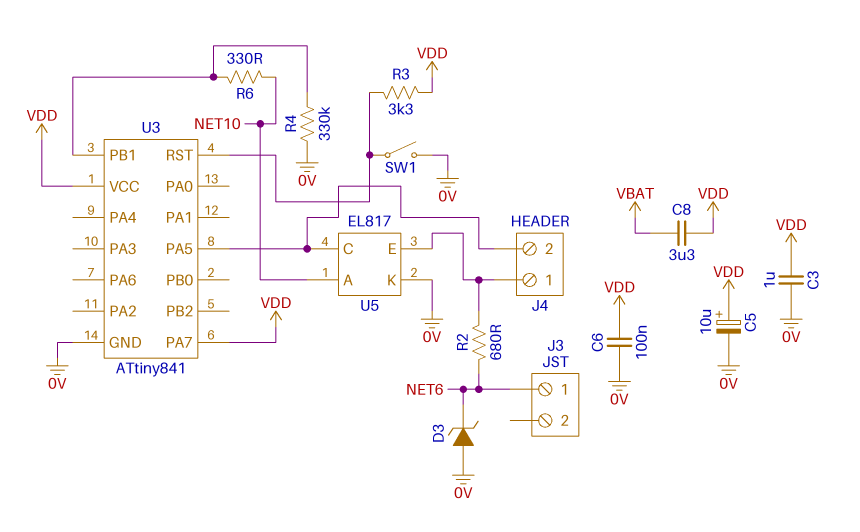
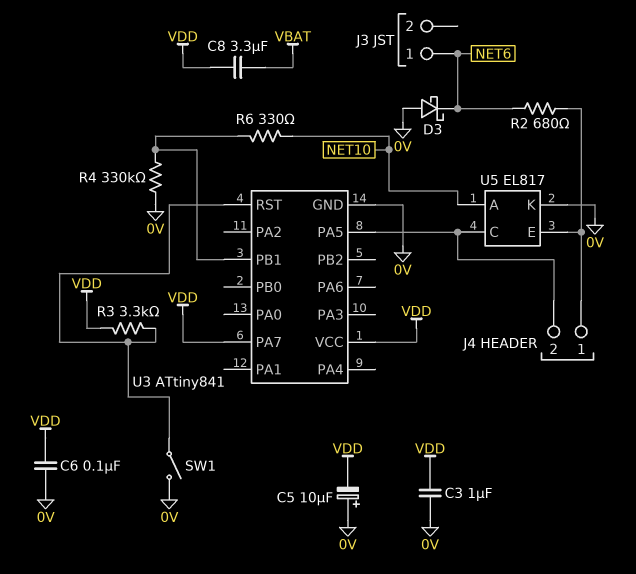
C5: 10uF (plus VDD, minus 0V) -> 10uF (plus 0V, minus VDD)
D3: zener (A 0V, K NET6) -> schottky (A 0V, K NET6)

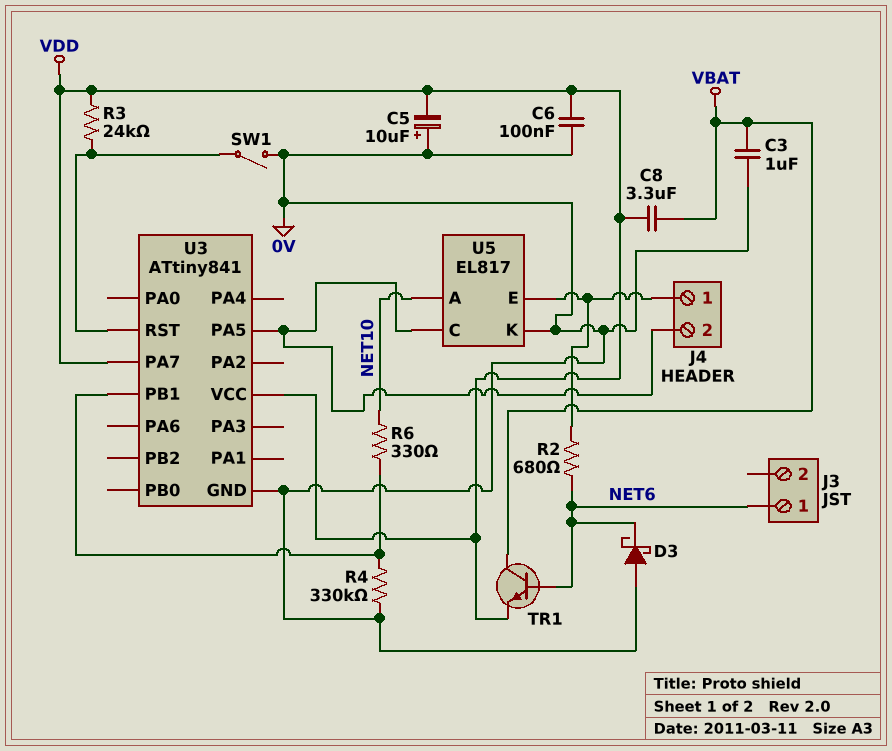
C3: 1uF (0V, VDD) -> 1uF (0V, VBAT)
R3: 3.3k (U3/RST, VDD) -> 24k (U3/RST, VDD)
TR1: none -> NPN (B NET6, C VBAT, E VDD)

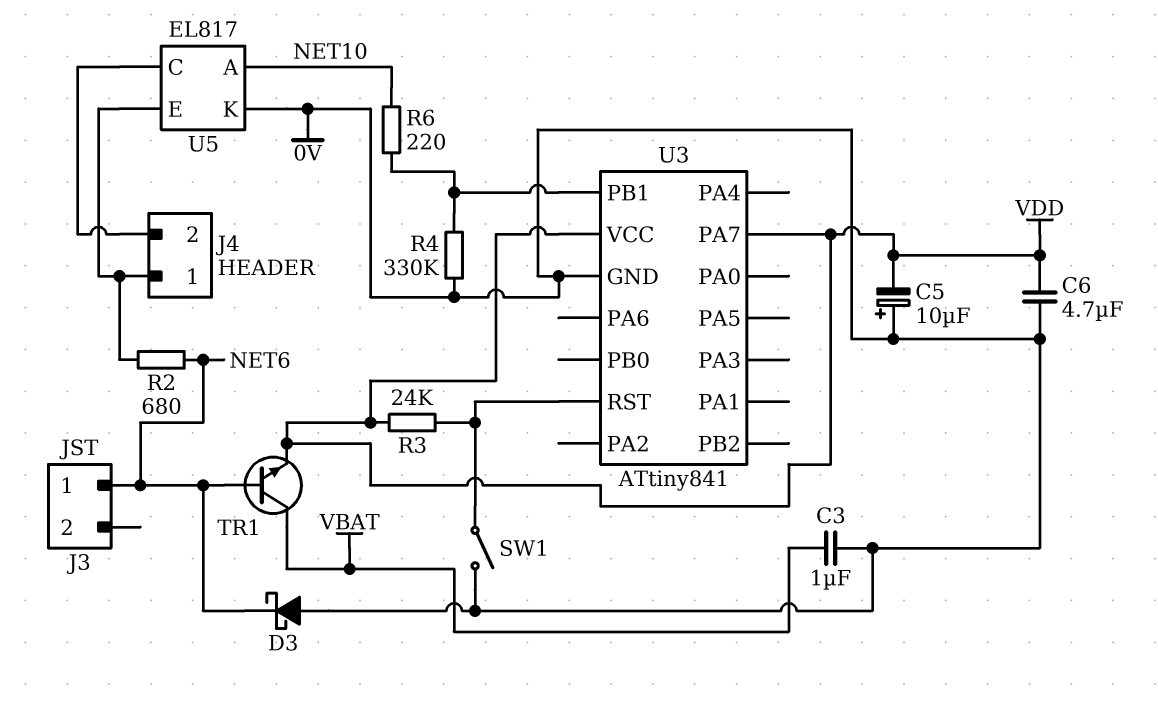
C6: 100nF (0V, VDD) -> 4.7uF (0V, VDD)
C8: 3.3uF (VBAT, VDD) -> none
R6: 330 (NET10, U3/PB1) -> 220 (NET10, U3/PB1)
U3 pin PA5: J4/2 -> none

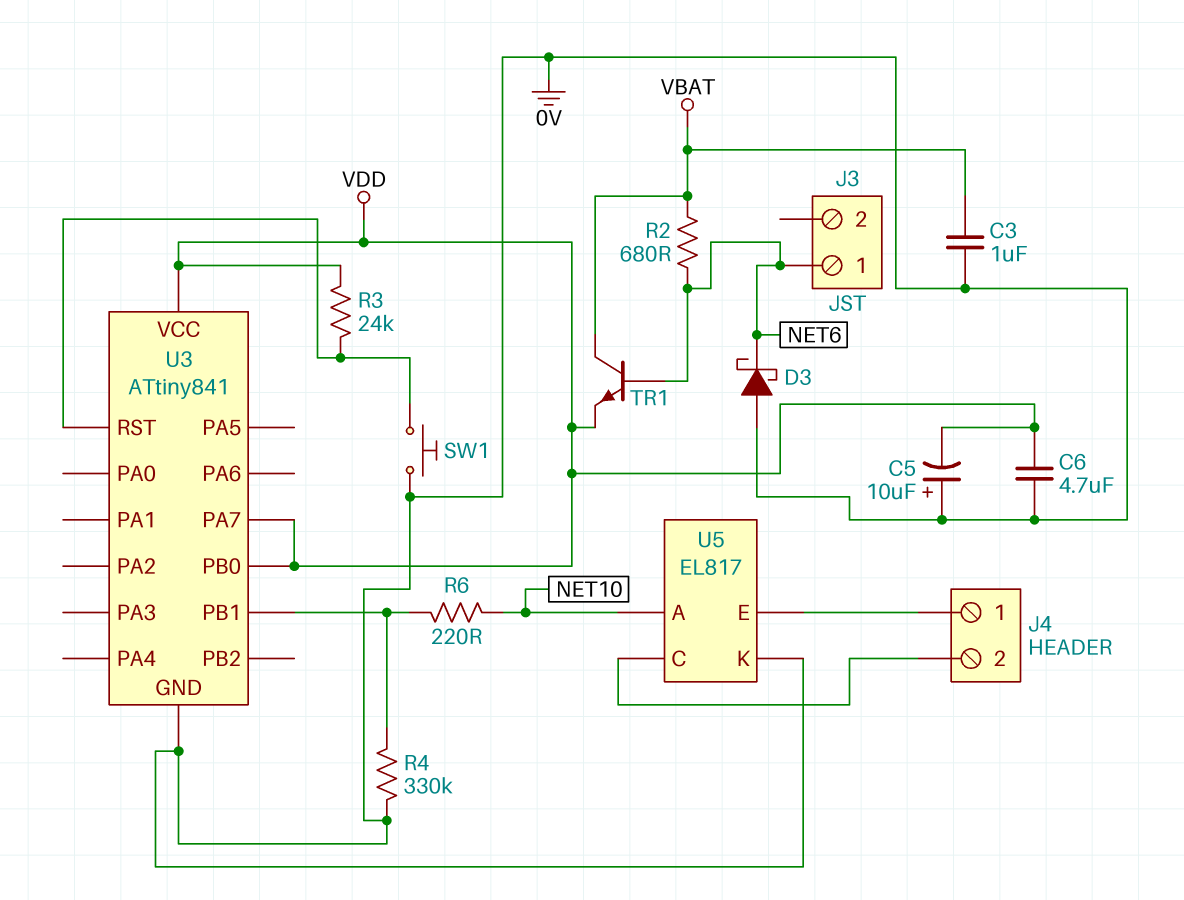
R2: 680 (J4/1, NET6) -> 680 (NET6, VBAT)
SW1: switch (0V, U3/RST) -> button (0V, U3/RST)
U3 pin PB0: none -> VDD

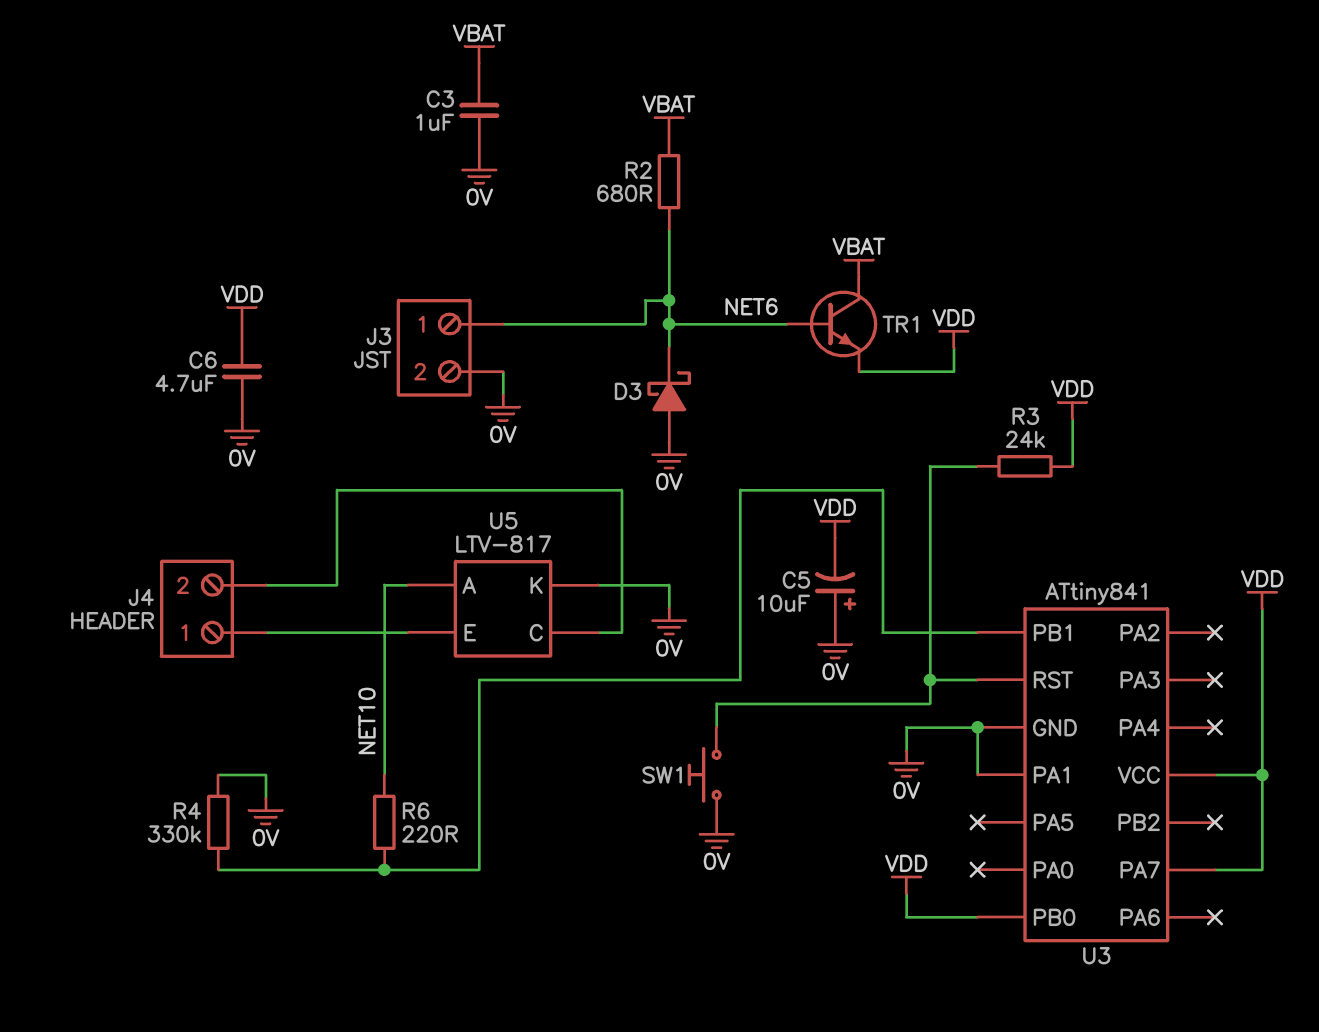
J3 pin 2: none -> 0V
U3 pin PA1: none -> 0V
U5: EL817 -> LTV-817

